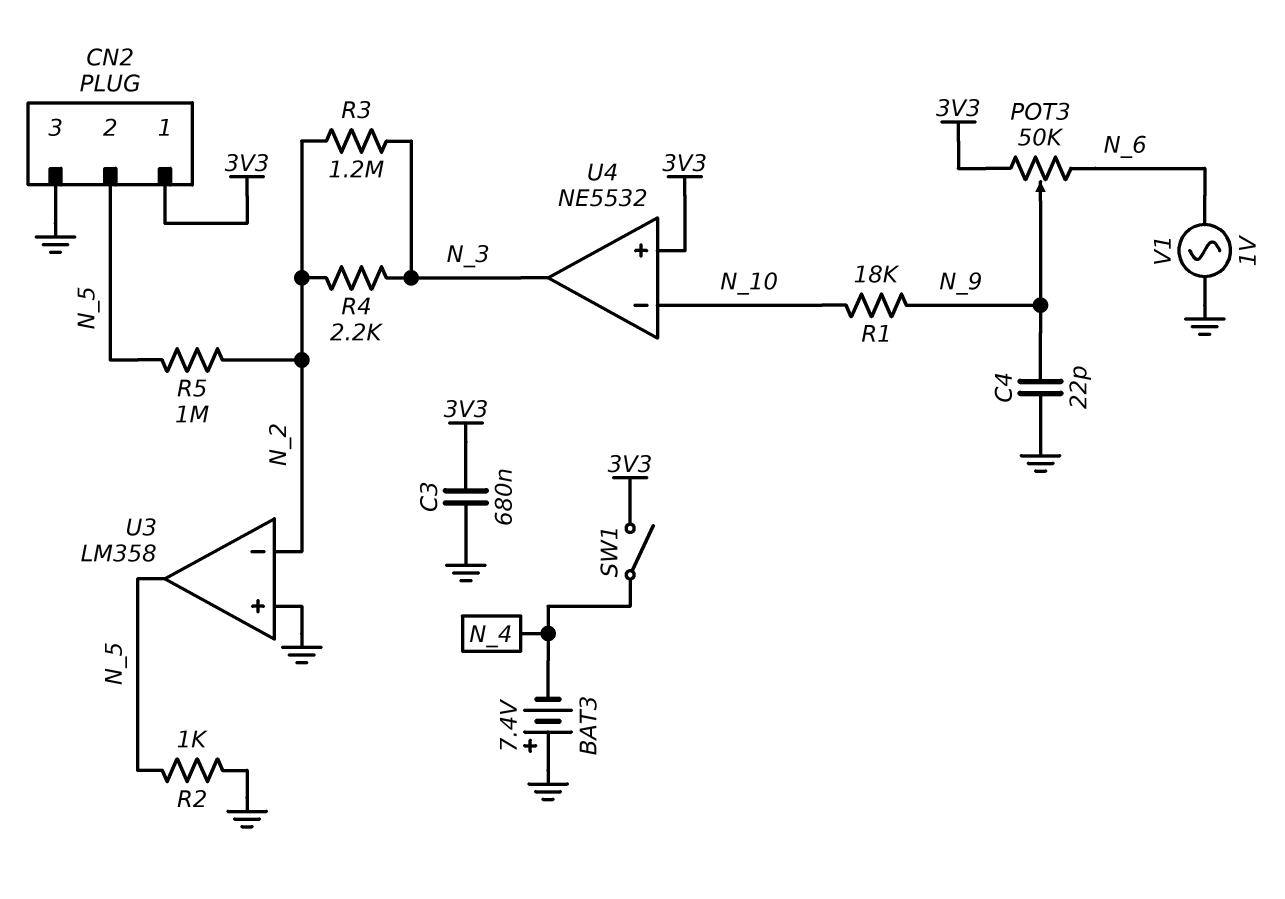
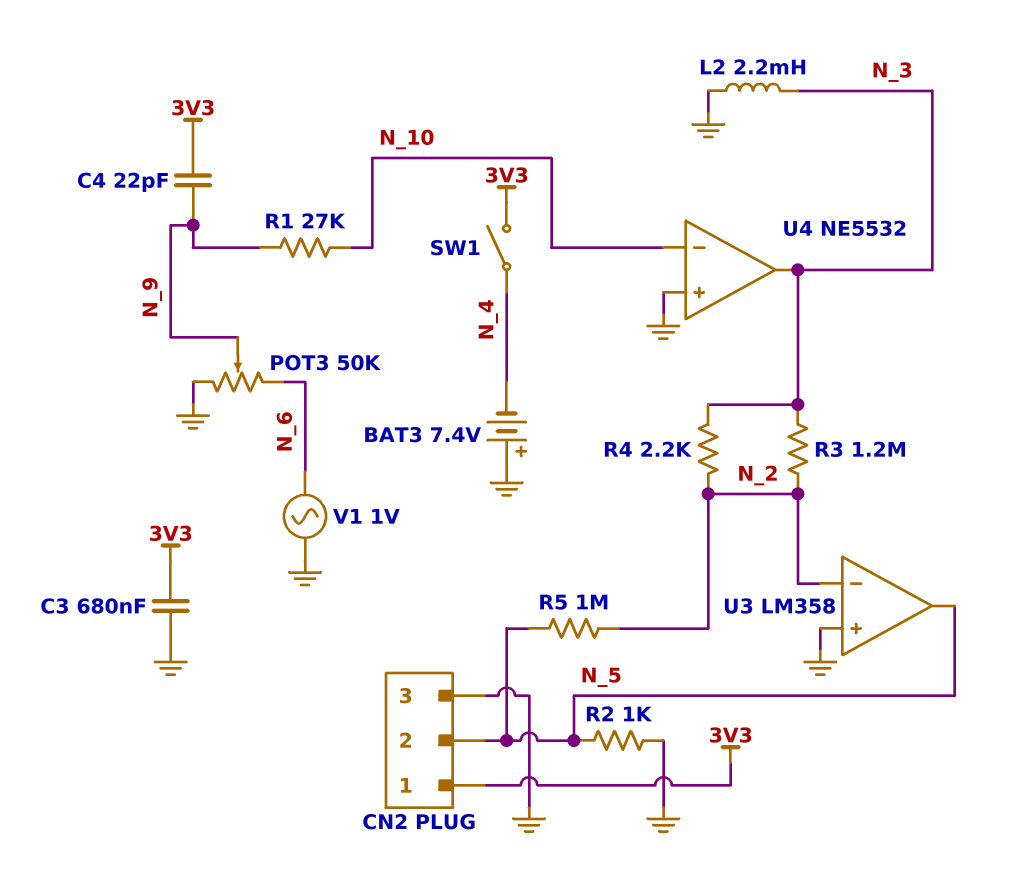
C4: 22pF (GND, N_9) -> 22pF (3V3, N_9)
L2: none -> 2.2mH (GND, N_3)
POT3: 50k (3V3, N_6, wiper N_9) -> 50k (GND, N_6, wiper N_9)
R1: 18k (N_9, N_10) -> 27k (N_9, N_10)
U4 pin in+: 3V3 -> GND

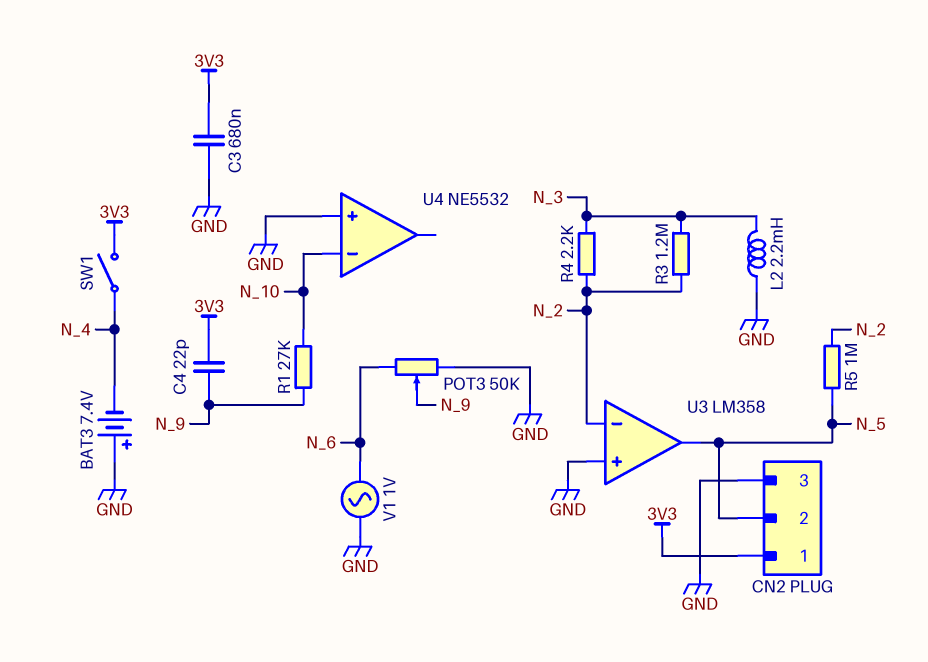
R2: 1k (GND, N_5) -> none
U4 pin out: N_3 -> none

